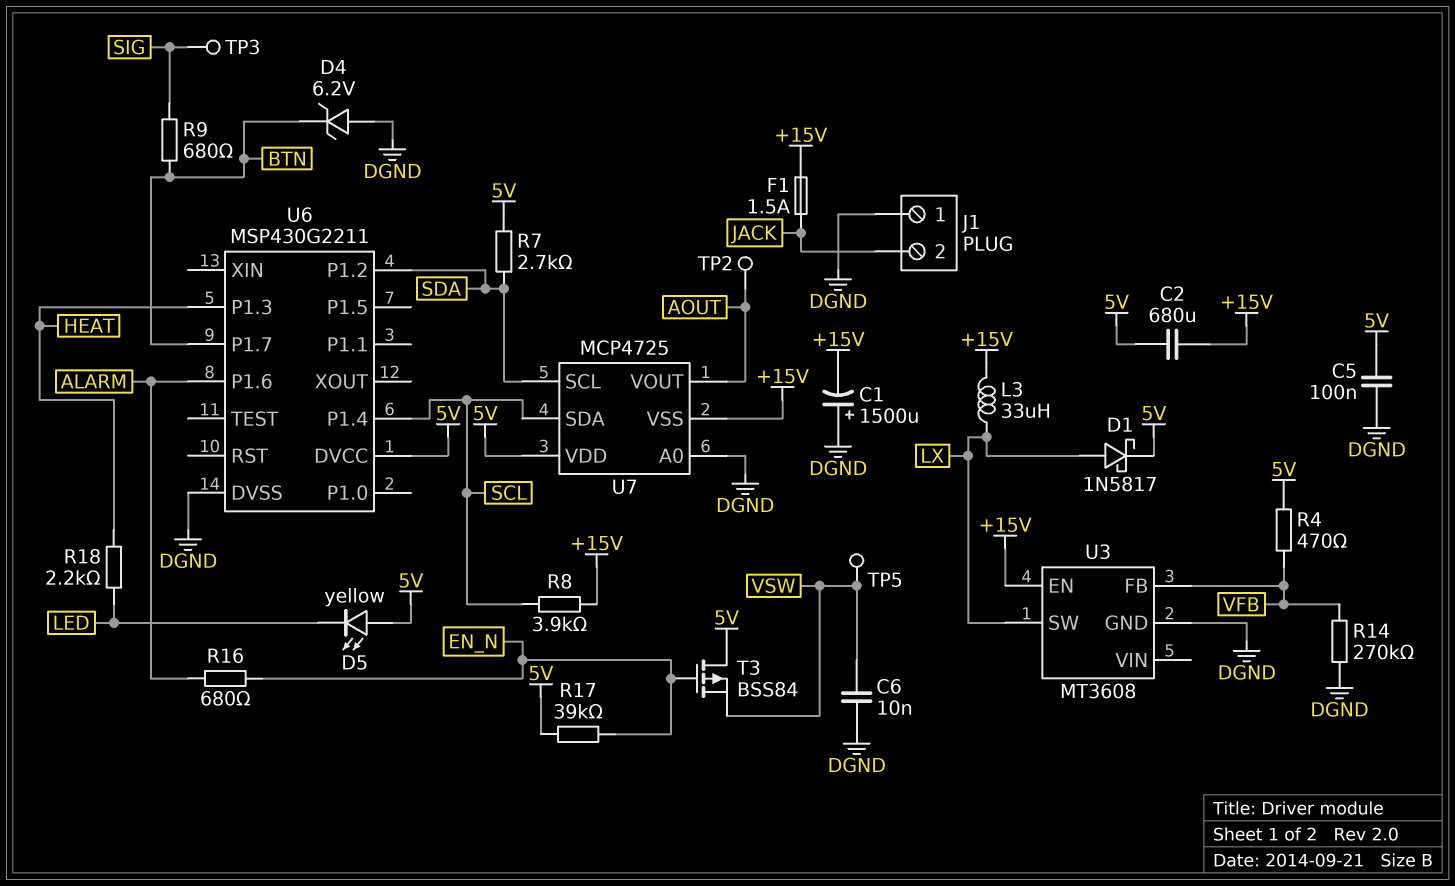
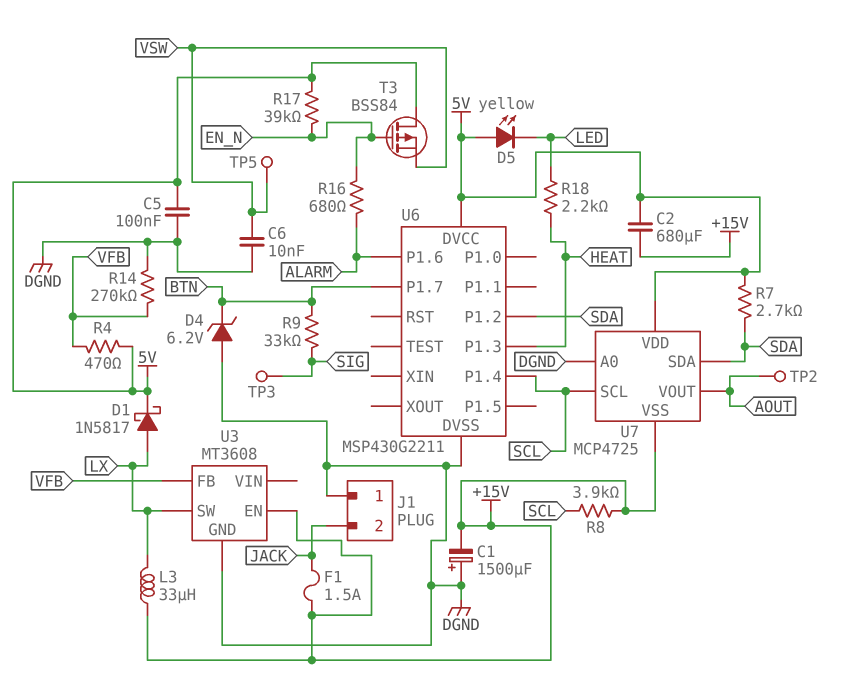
R9: 680 (BTN, SIG) -> 33k (BTN, SIG)
U7 pin SCL: SDA -> SCL
U7 pin SDA: SCL -> SDA

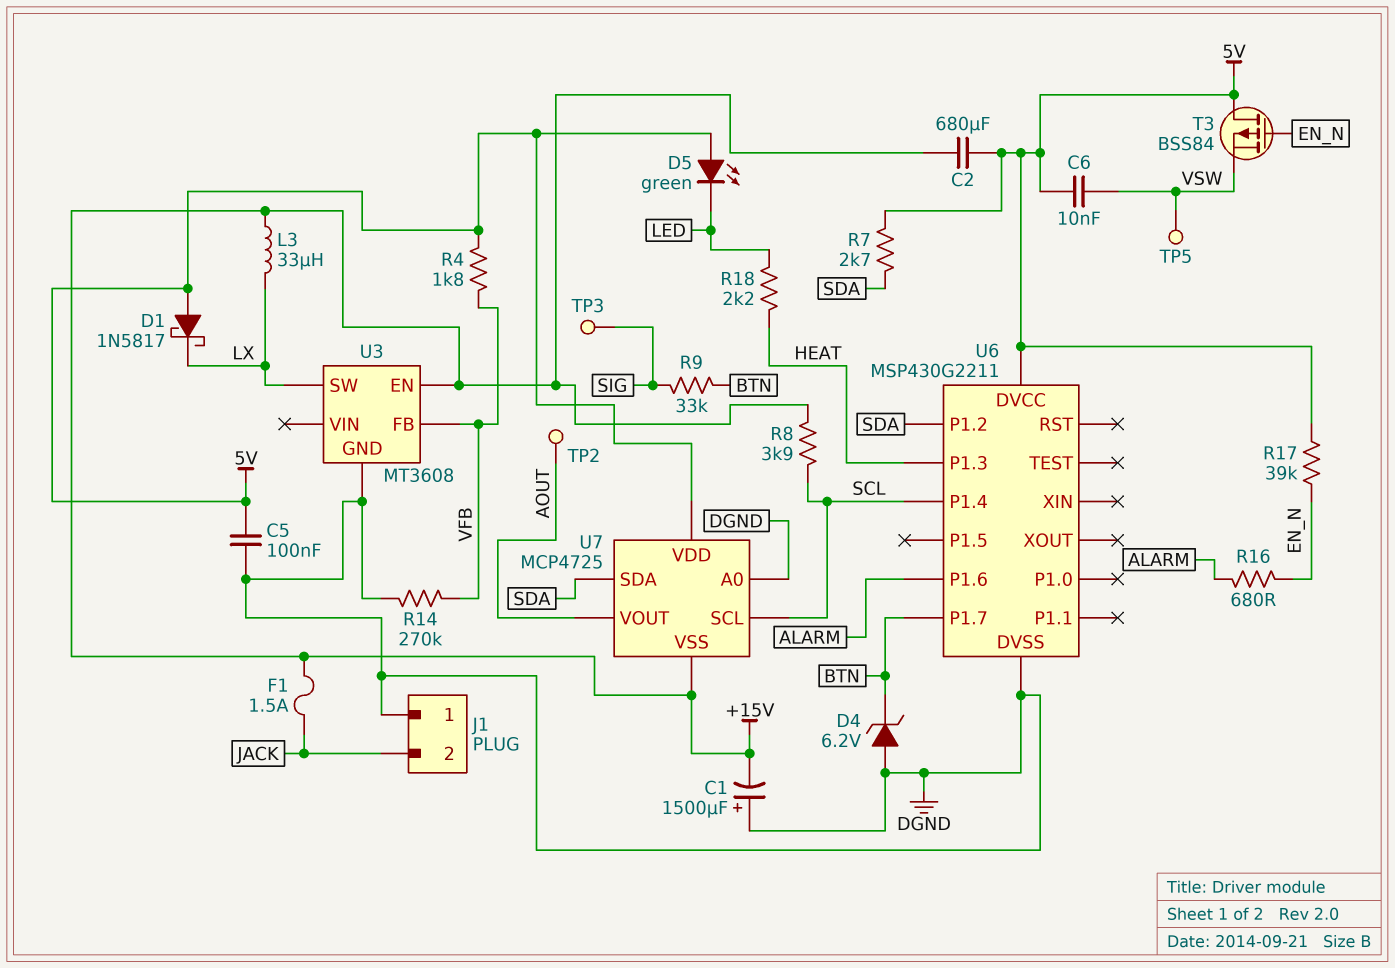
C6: 10nF (DGND, VSW) -> 10nF (5V, VSW)
D1: schottky 1N5817 (A LX, K 5V) -> schottky 1N5817 (A 5V, K LX)
D5: LED yellow (A 5V, K LED) -> LED green (A 5V, K LED)
R4: 470 (5V, VFB) -> 1.8k (5V, VFB)

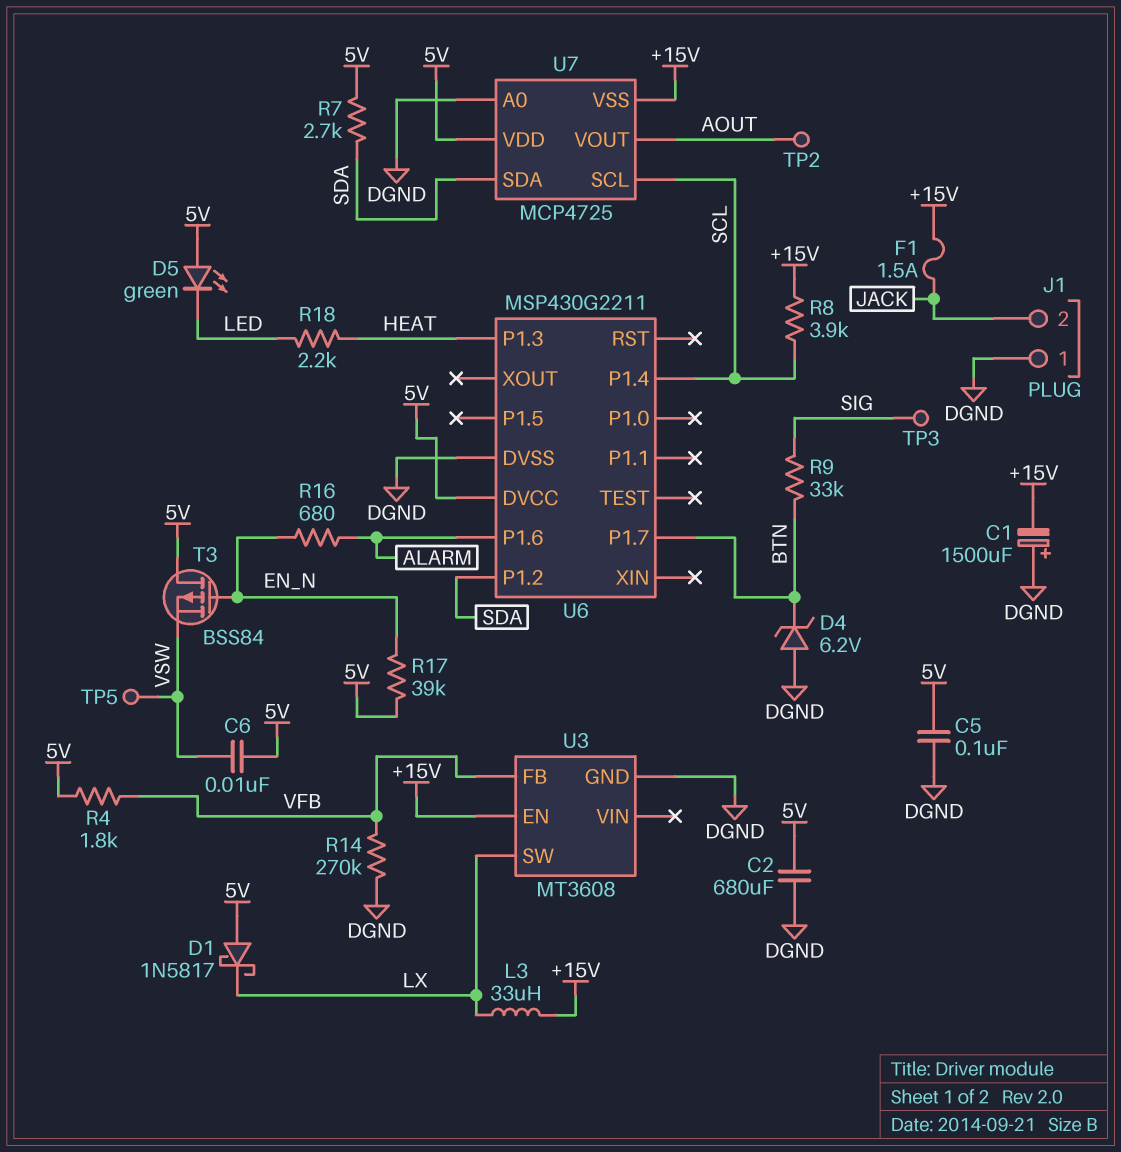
C2: 680uF (+15V, 5V) -> 680uF (5V, DGND)

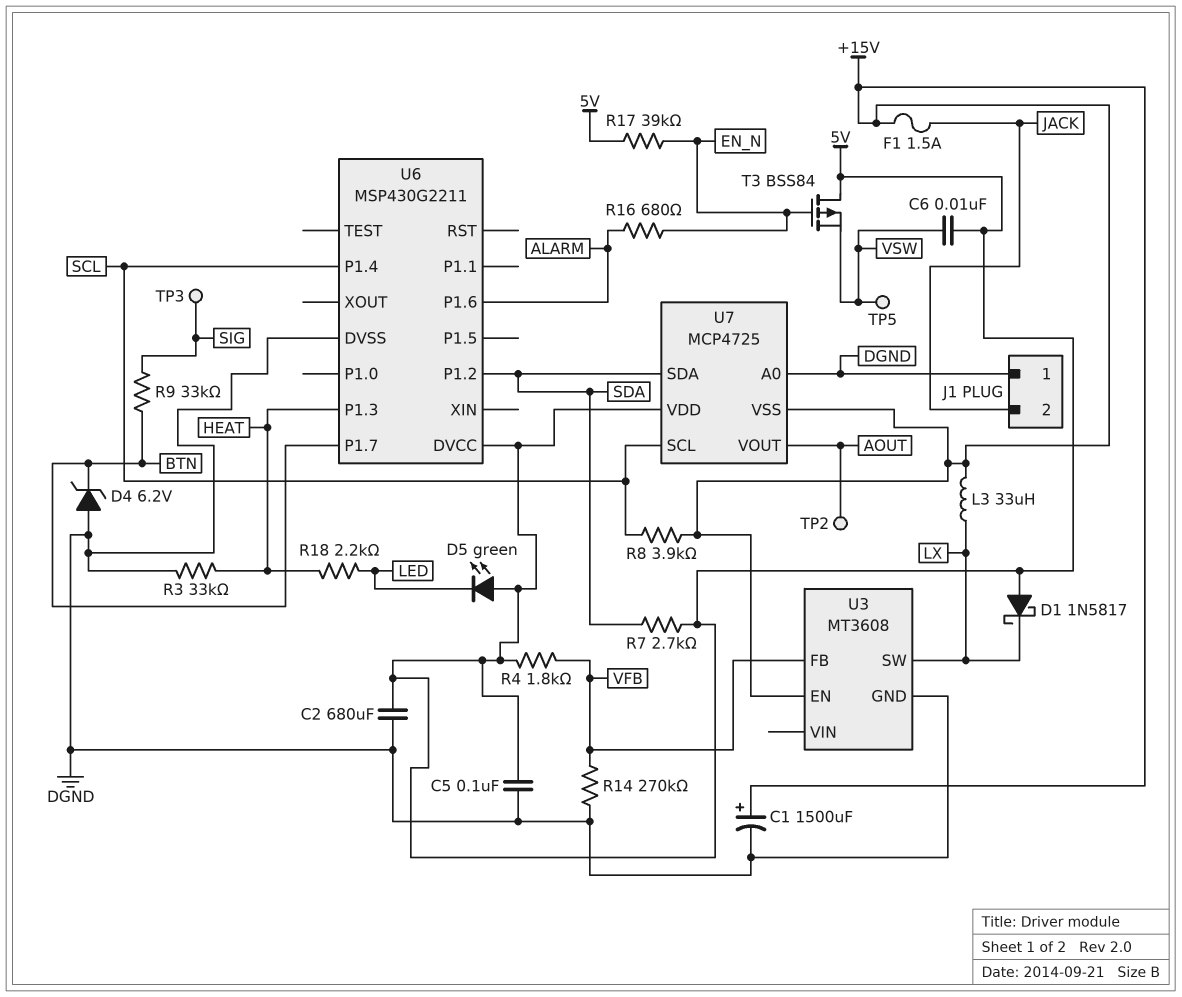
C1: 1500uF (plus DGND, minus +15V) -> 1500uF (plus +15V, minus DGND)
R3: none -> 33k (DGND, HEAT)

